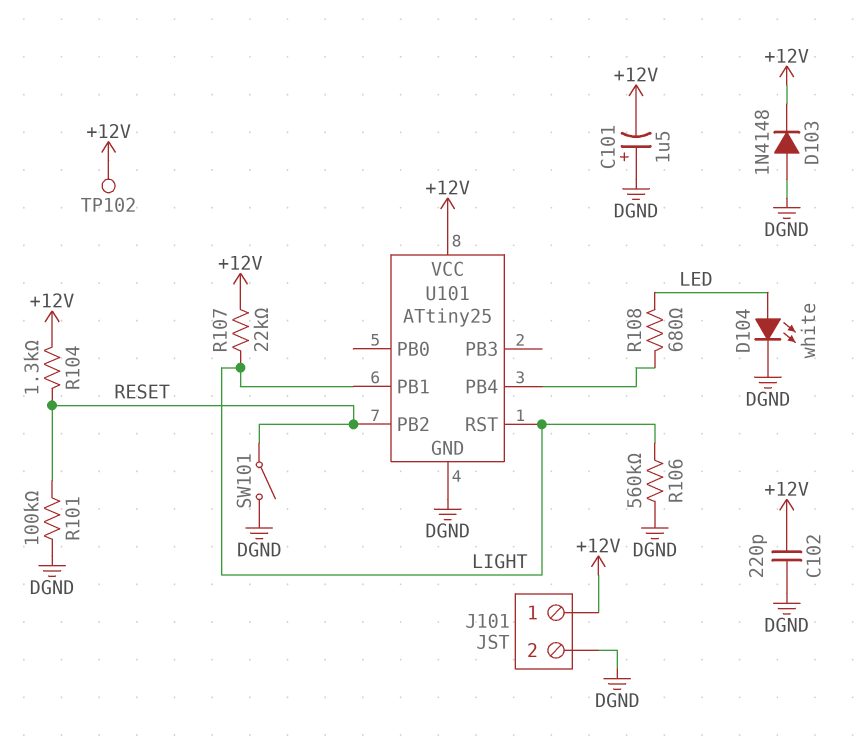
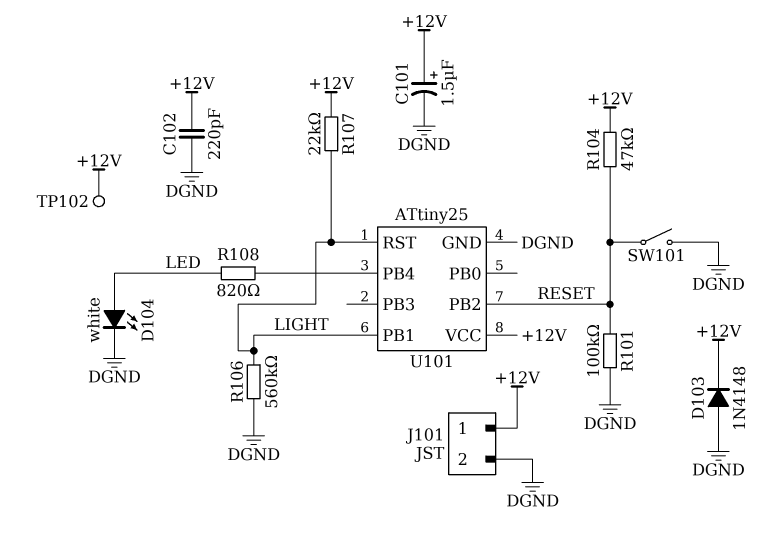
C101: 1.5uF (plus DGND, minus +12V) -> 1.5uF (plus +12V, minus DGND)
R104: 1.3k (+12V, RESET) -> 47k (+12V, RESET)
R108: 680 (LED, U101/PB4) -> 820 (LED, U101/PB4)

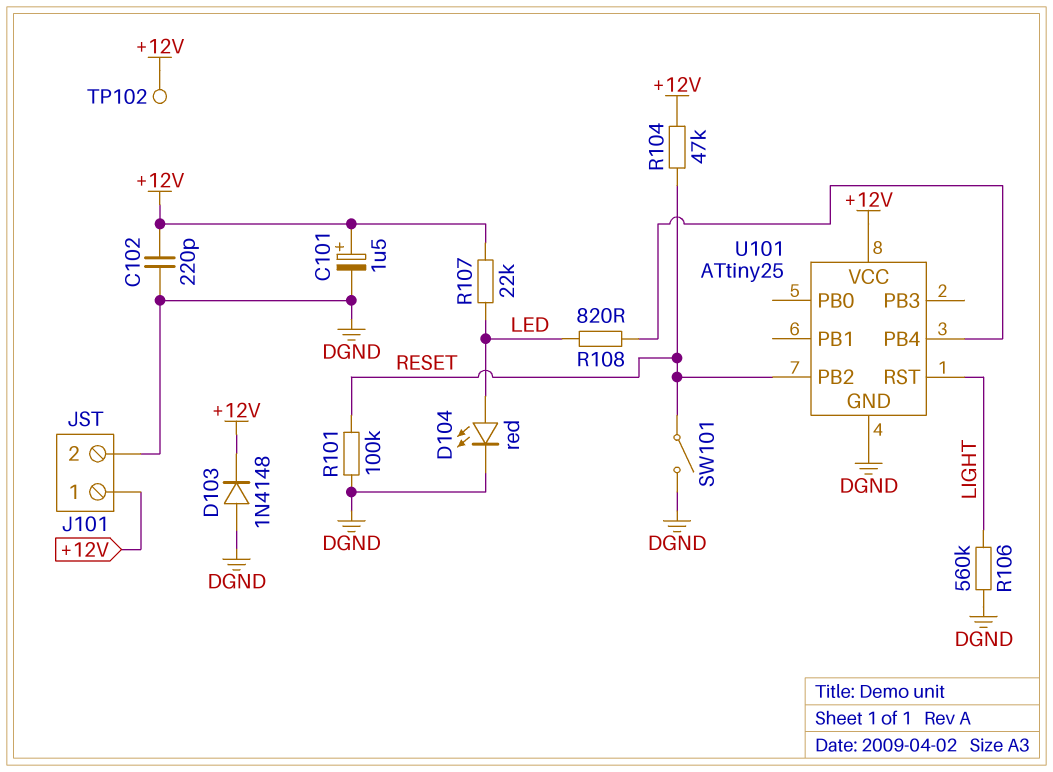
D104: LED white (A LED, K DGND) -> LED red (A LED, K DGND)
R107: 22k (+12V, LIGHT) -> 22k (+12V, LED)
U101 pin PB1: LIGHT -> none

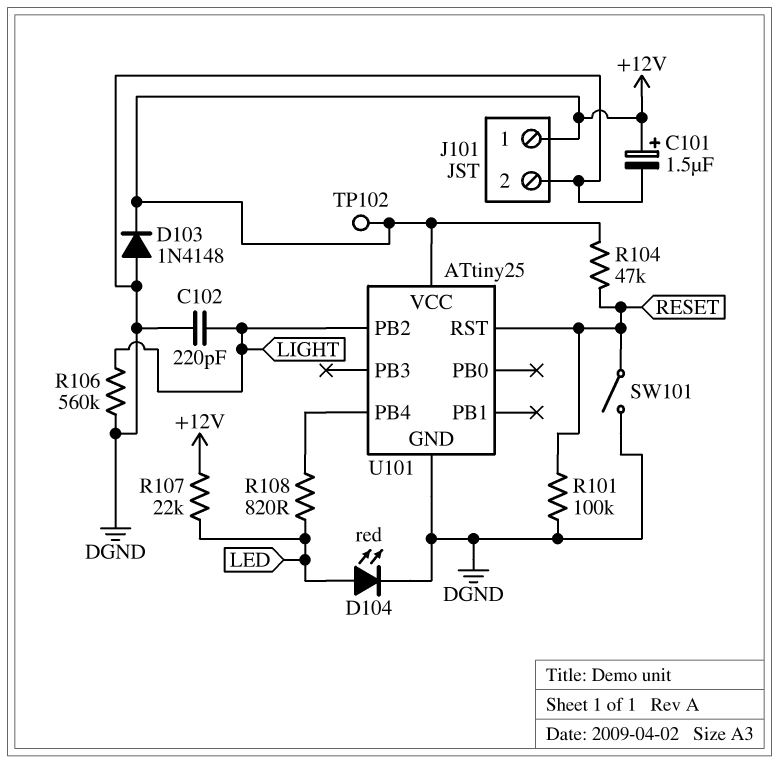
C102: 220pF (+12V, DGND) -> 220pF (DGND, LIGHT)
U101 pin PB2: RESET -> LIGHT
U101 pin RST: LIGHT -> RESET

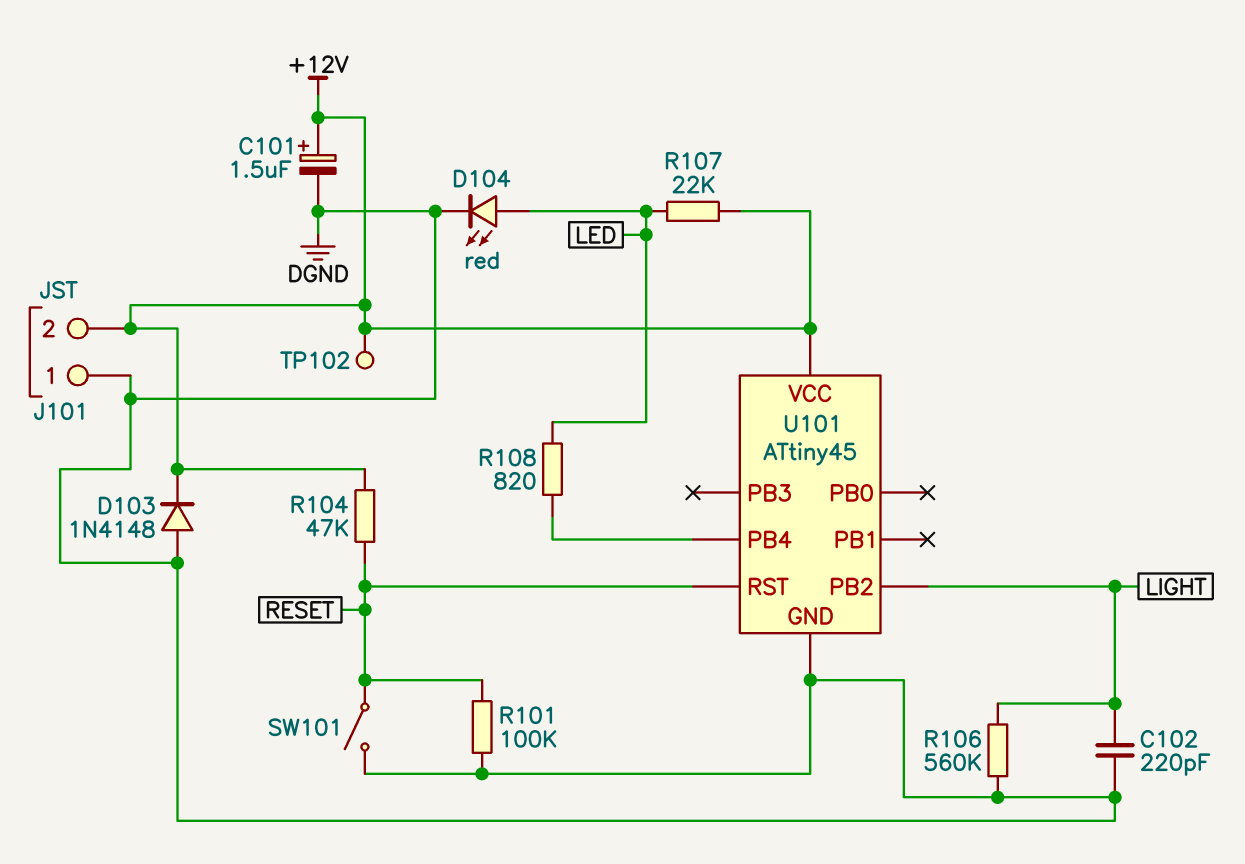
J101 pin 1: +12V -> DGND
J101 pin 2: DGND -> +12V
U101: ATtiny25 -> ATtiny45

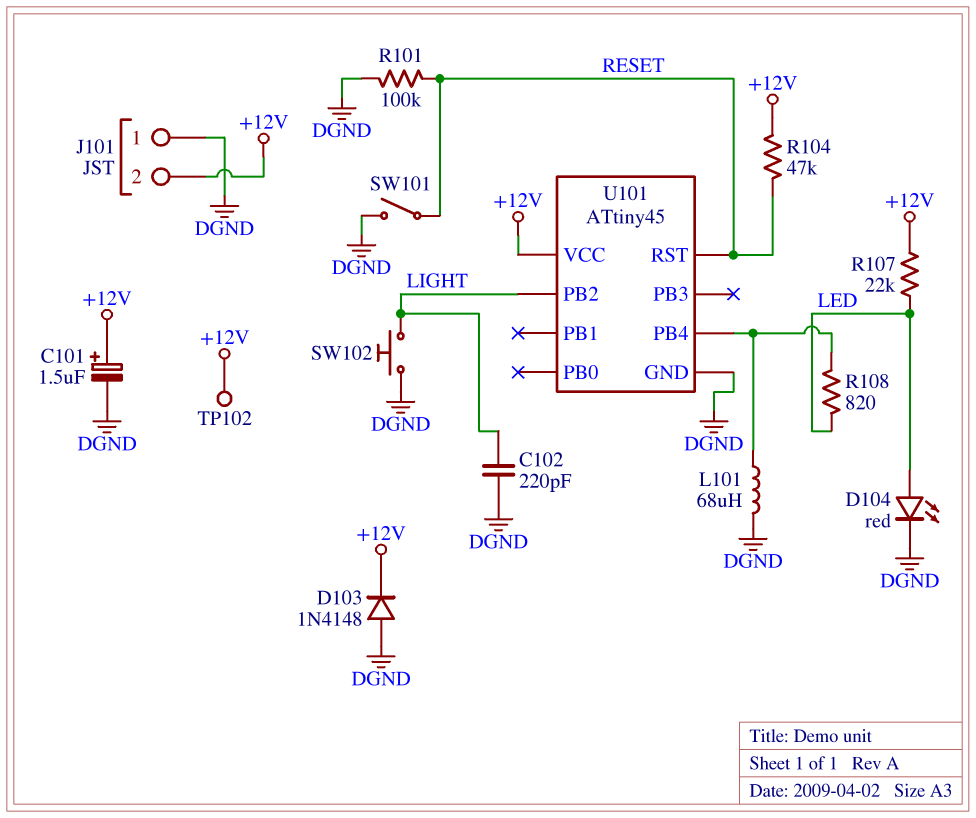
L101: none -> 68uH (DGND, U101/PB4)
R106: 560k (DGND, LIGHT) -> none
SW102: none -> button (DGND, LIGHT)

